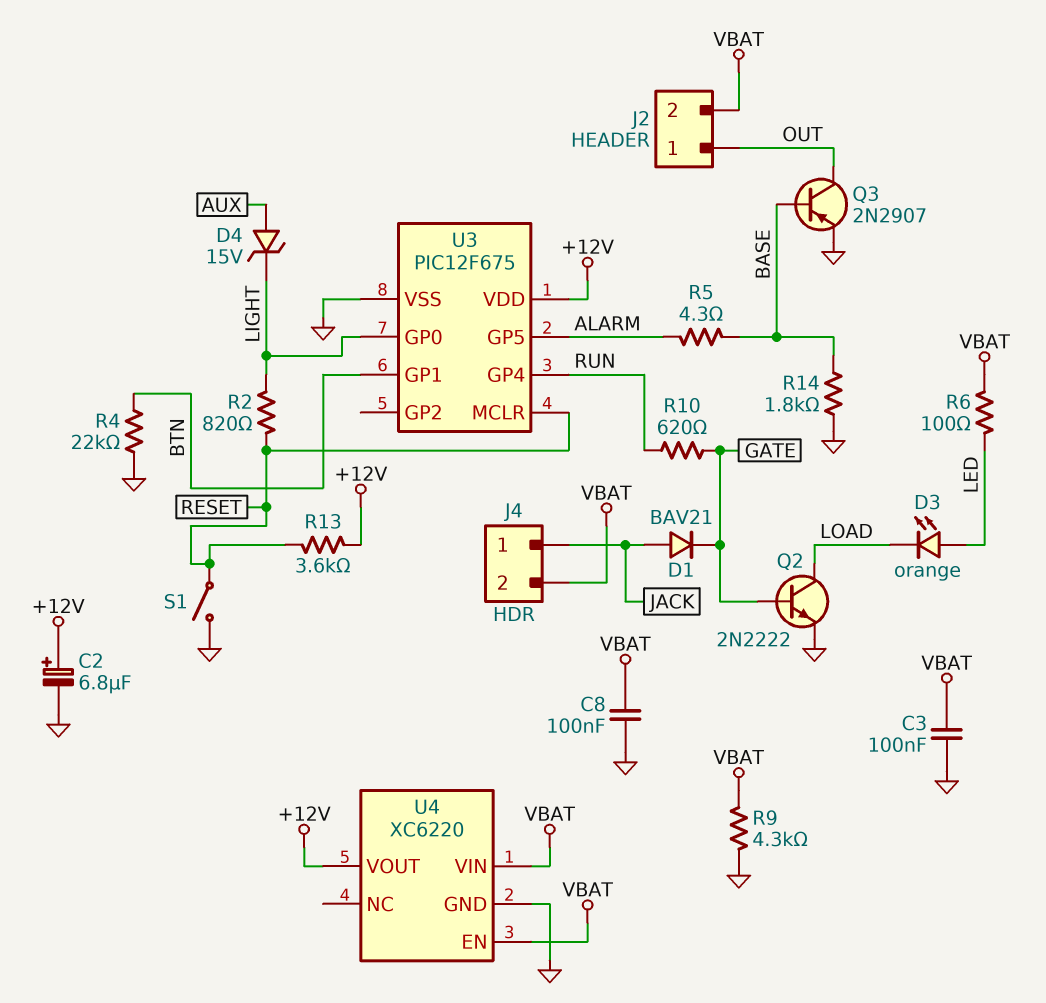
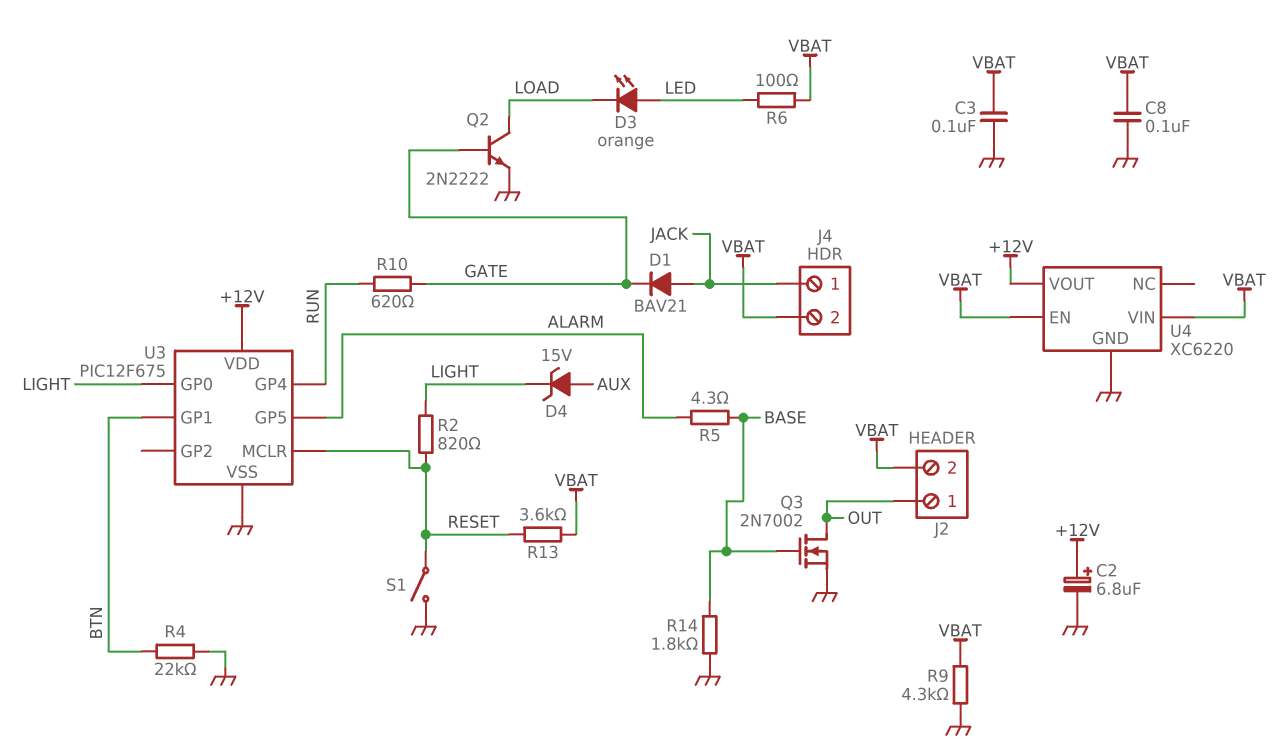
Q3: PNP 2N2907 (B BASE, C OUT, E GND) -> NMOS 2N7002 (G BASE, D OUT, S GND)
R13: 3.6k (+12V, RESET) -> 3.6k (RESET, VBAT)

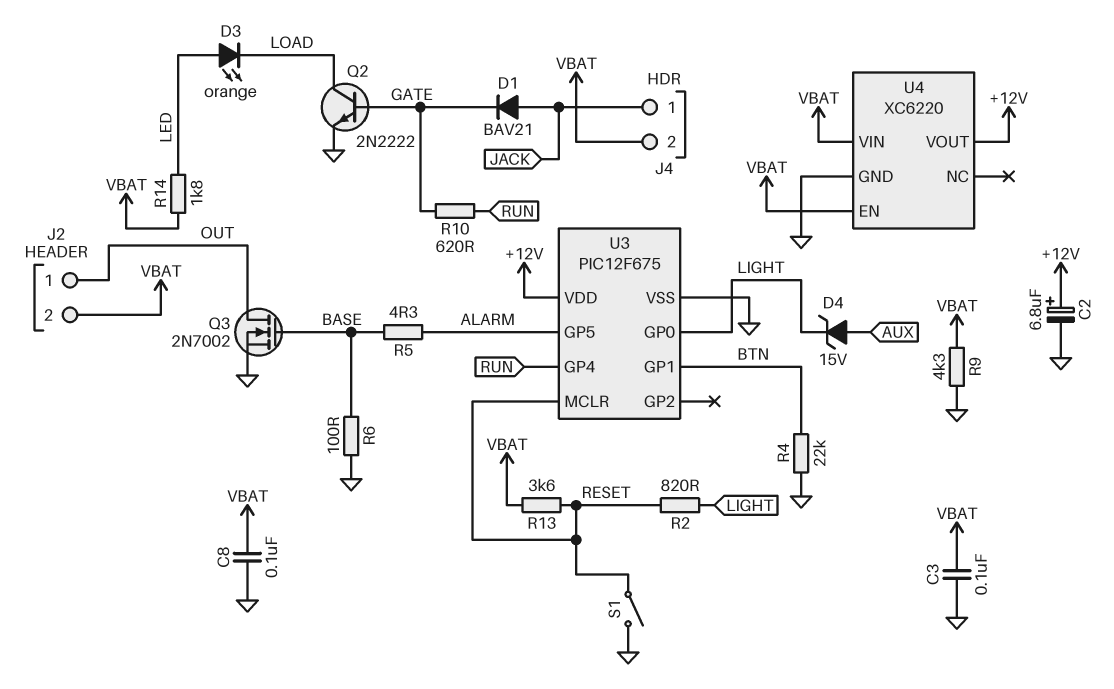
R6: 100 (LED, VBAT) -> 100 (BASE, GND)
R14: 1.8k (BASE, GND) -> 1.8k (LED, VBAT)

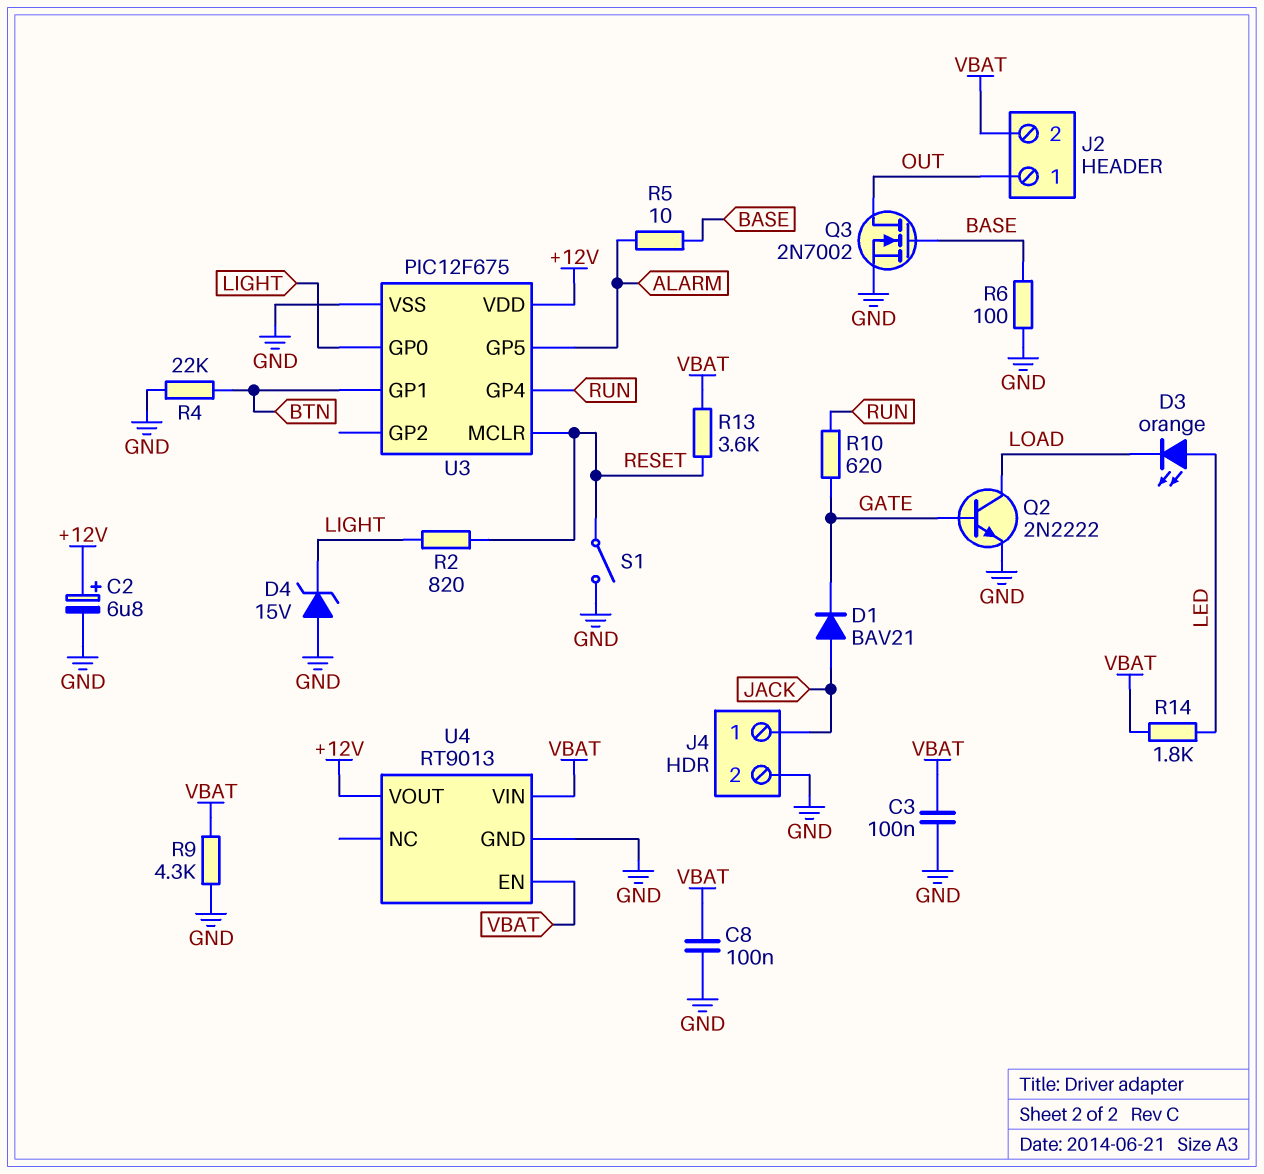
D4: zener 15V (A AUX, K LIGHT) -> zener 15V (A GND, K LIGHT)
J4 pin 2: VBAT -> GND
R5: 4.3 (ALARM, BASE) -> 10 (ALARM, BASE)
U4: XC6220 -> RT9013

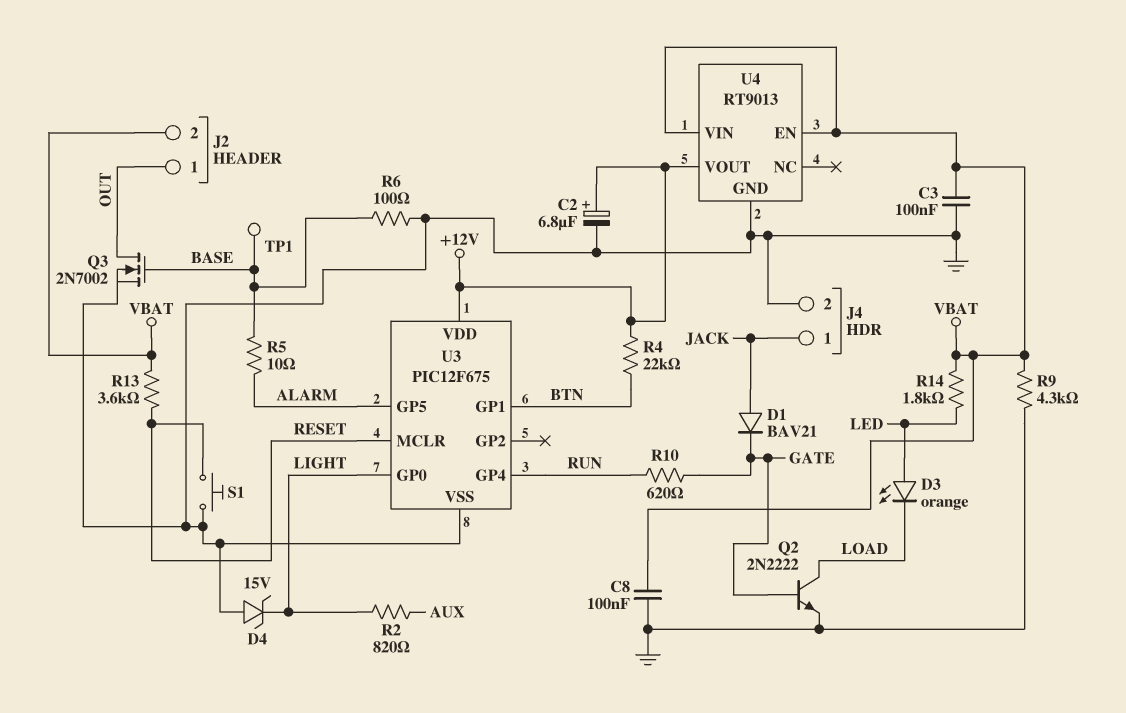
R2: 820 (LIGHT, RESET) -> 820 (AUX, LIGHT)
R4: 22k (BTN, GND) -> 22k (+12V, BTN)
S1: switch (GND, RESET) -> button (GND, RESET)
TP1: none -> test point (BASE)

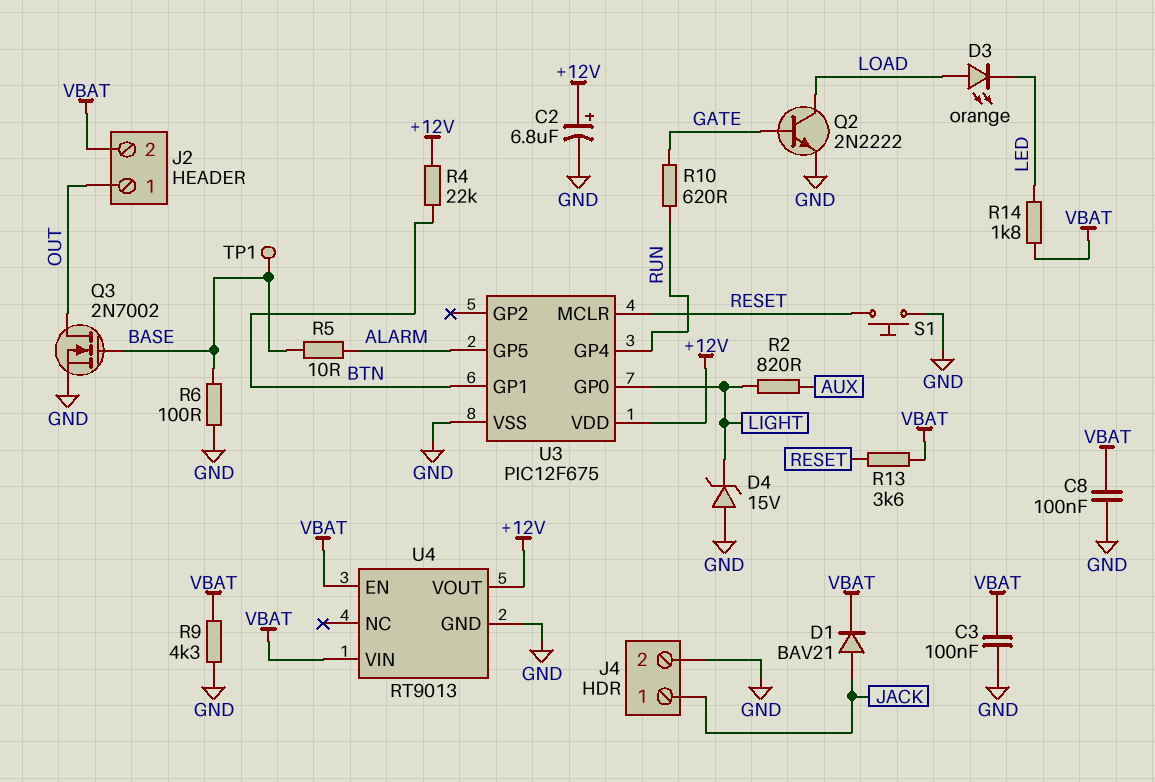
D1: diode BAV21 (A JACK, K GATE) -> diode BAV21 (A JACK, K VBAT)
D3: LED orange (A LED, K LOAD) -> LED orange (A LOAD, K LED)

